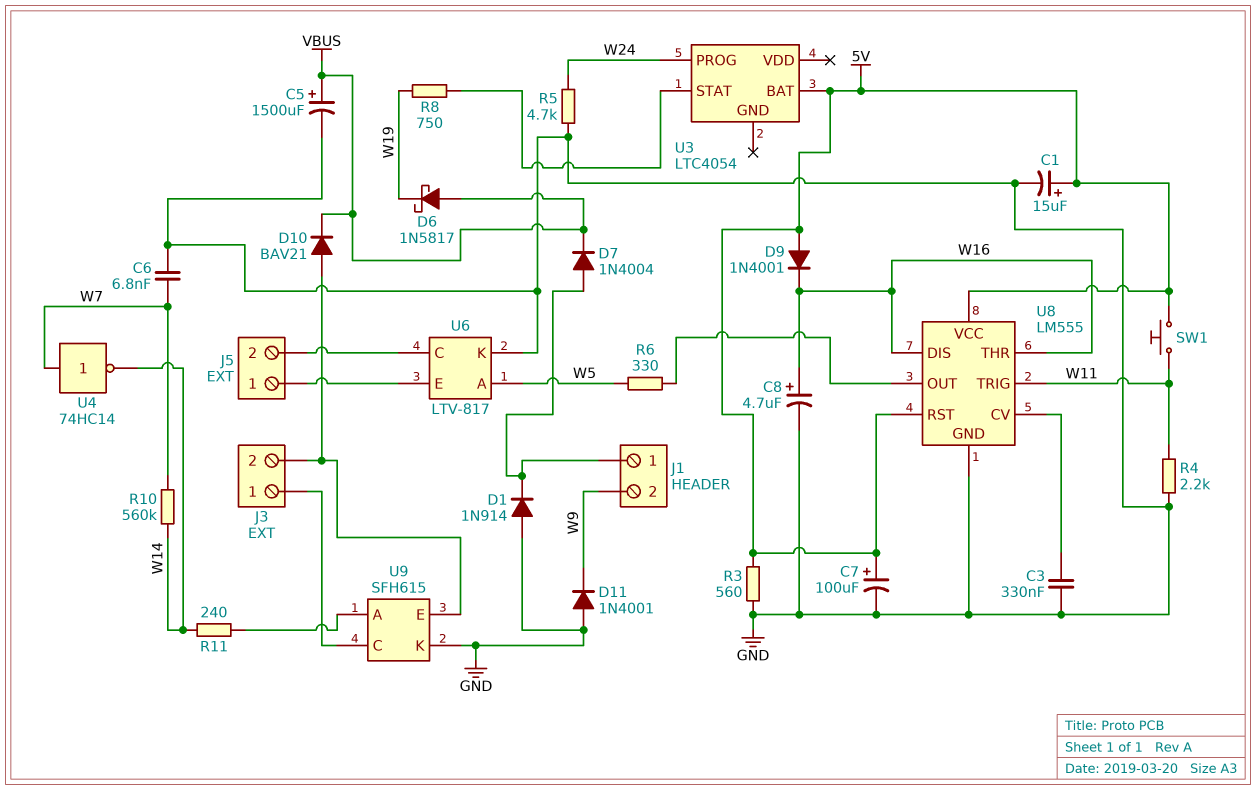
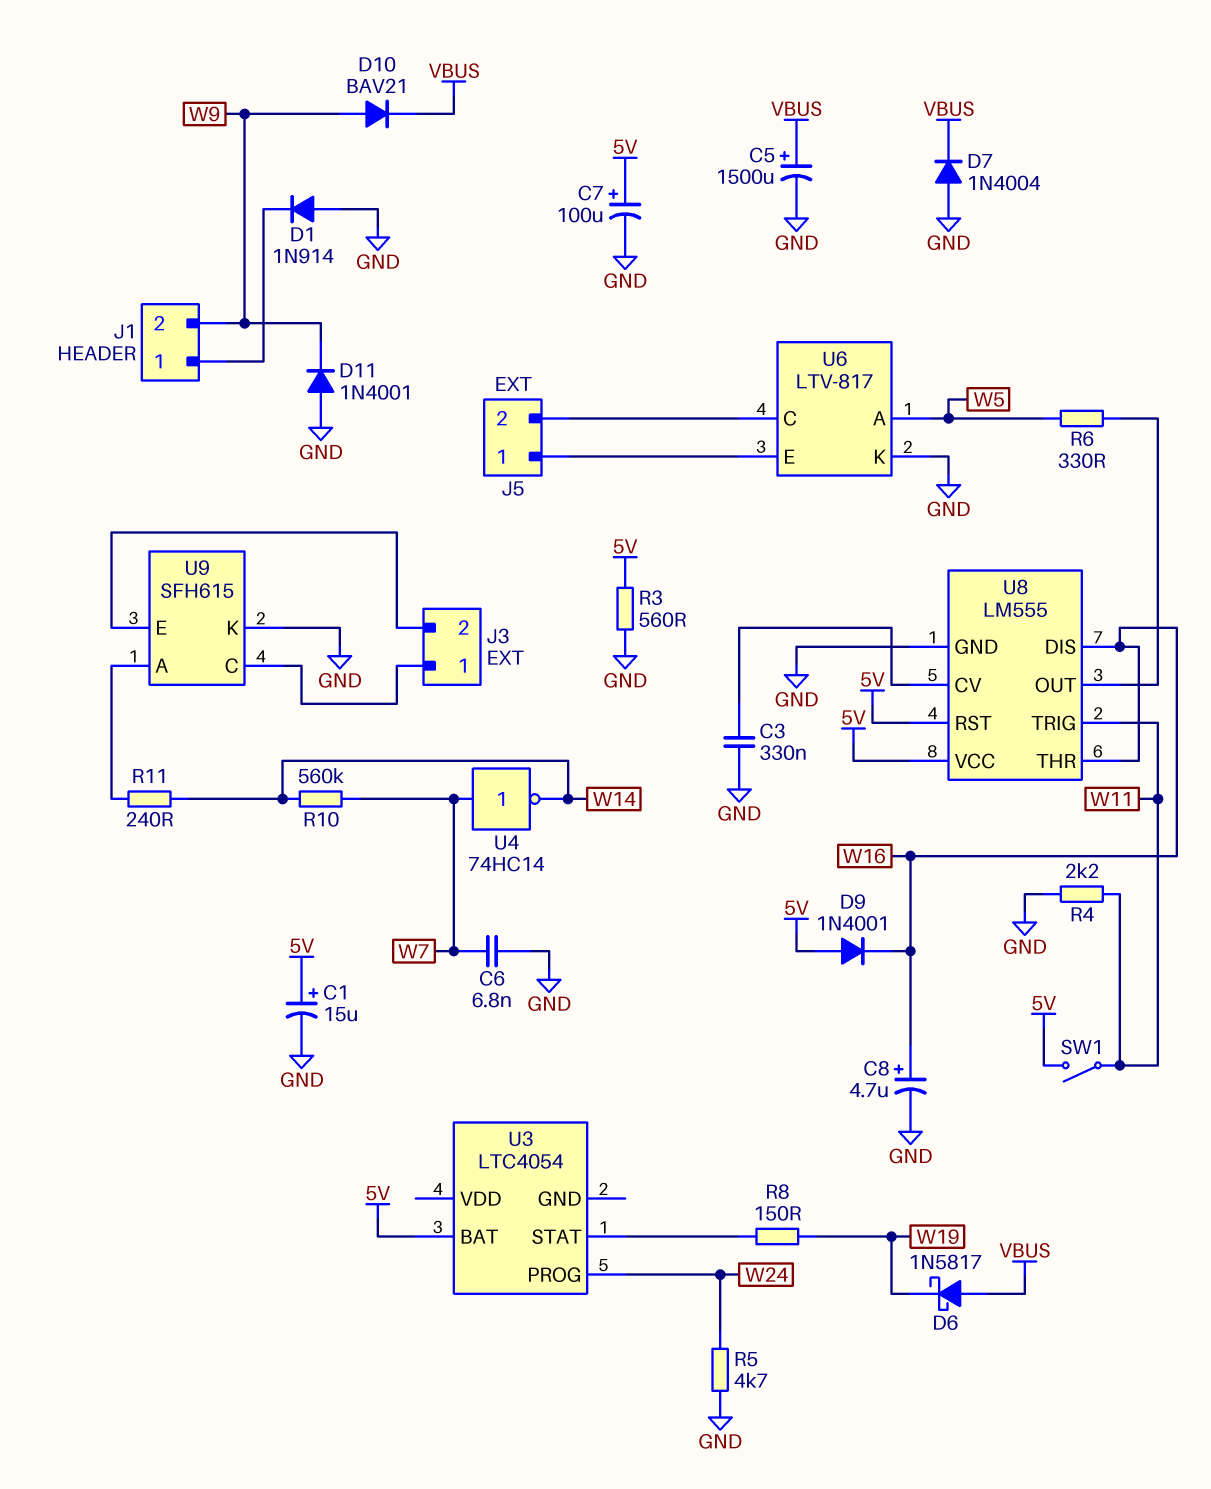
D7: diode 1N4004 (A J1/1, K VBUS) -> diode 1N4004 (A GND, K VBUS)
D10: diode BAV21 (A J3/2, K VBUS) -> diode BAV21 (A W9, K VBUS)
R8: 750 (U3/STAT, W19) -> 150 (U3/STAT, W19)
SW1: button (5V, W11) -> switch (5V, W11)

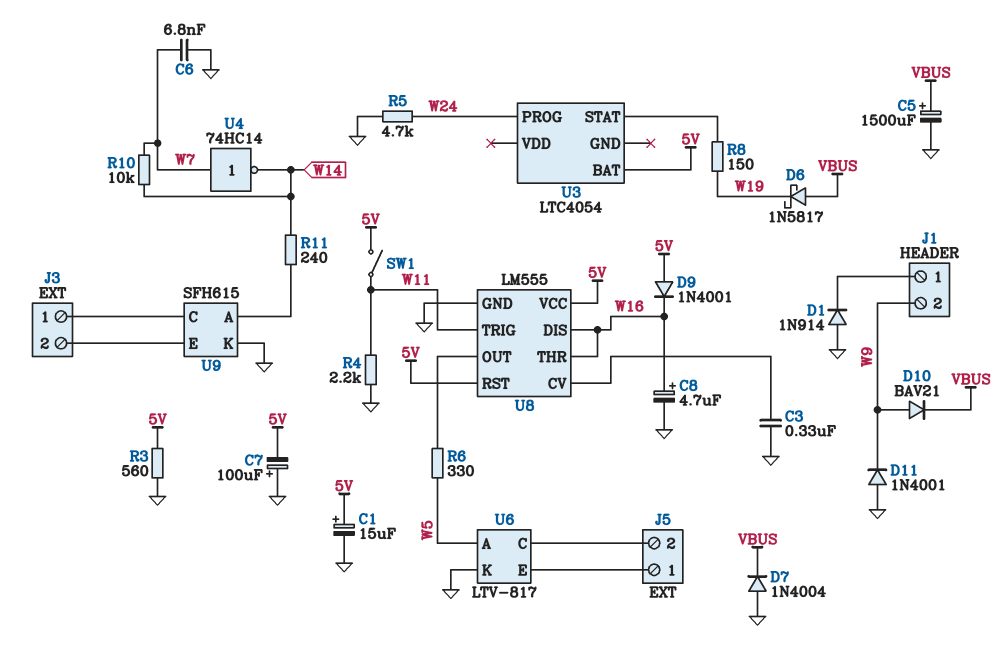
C7: 100uF (plus 5V, minus GND) -> 100uF (plus GND, minus 5V)
R10: 560k (W7, W14) -> 10k (W7, W14)

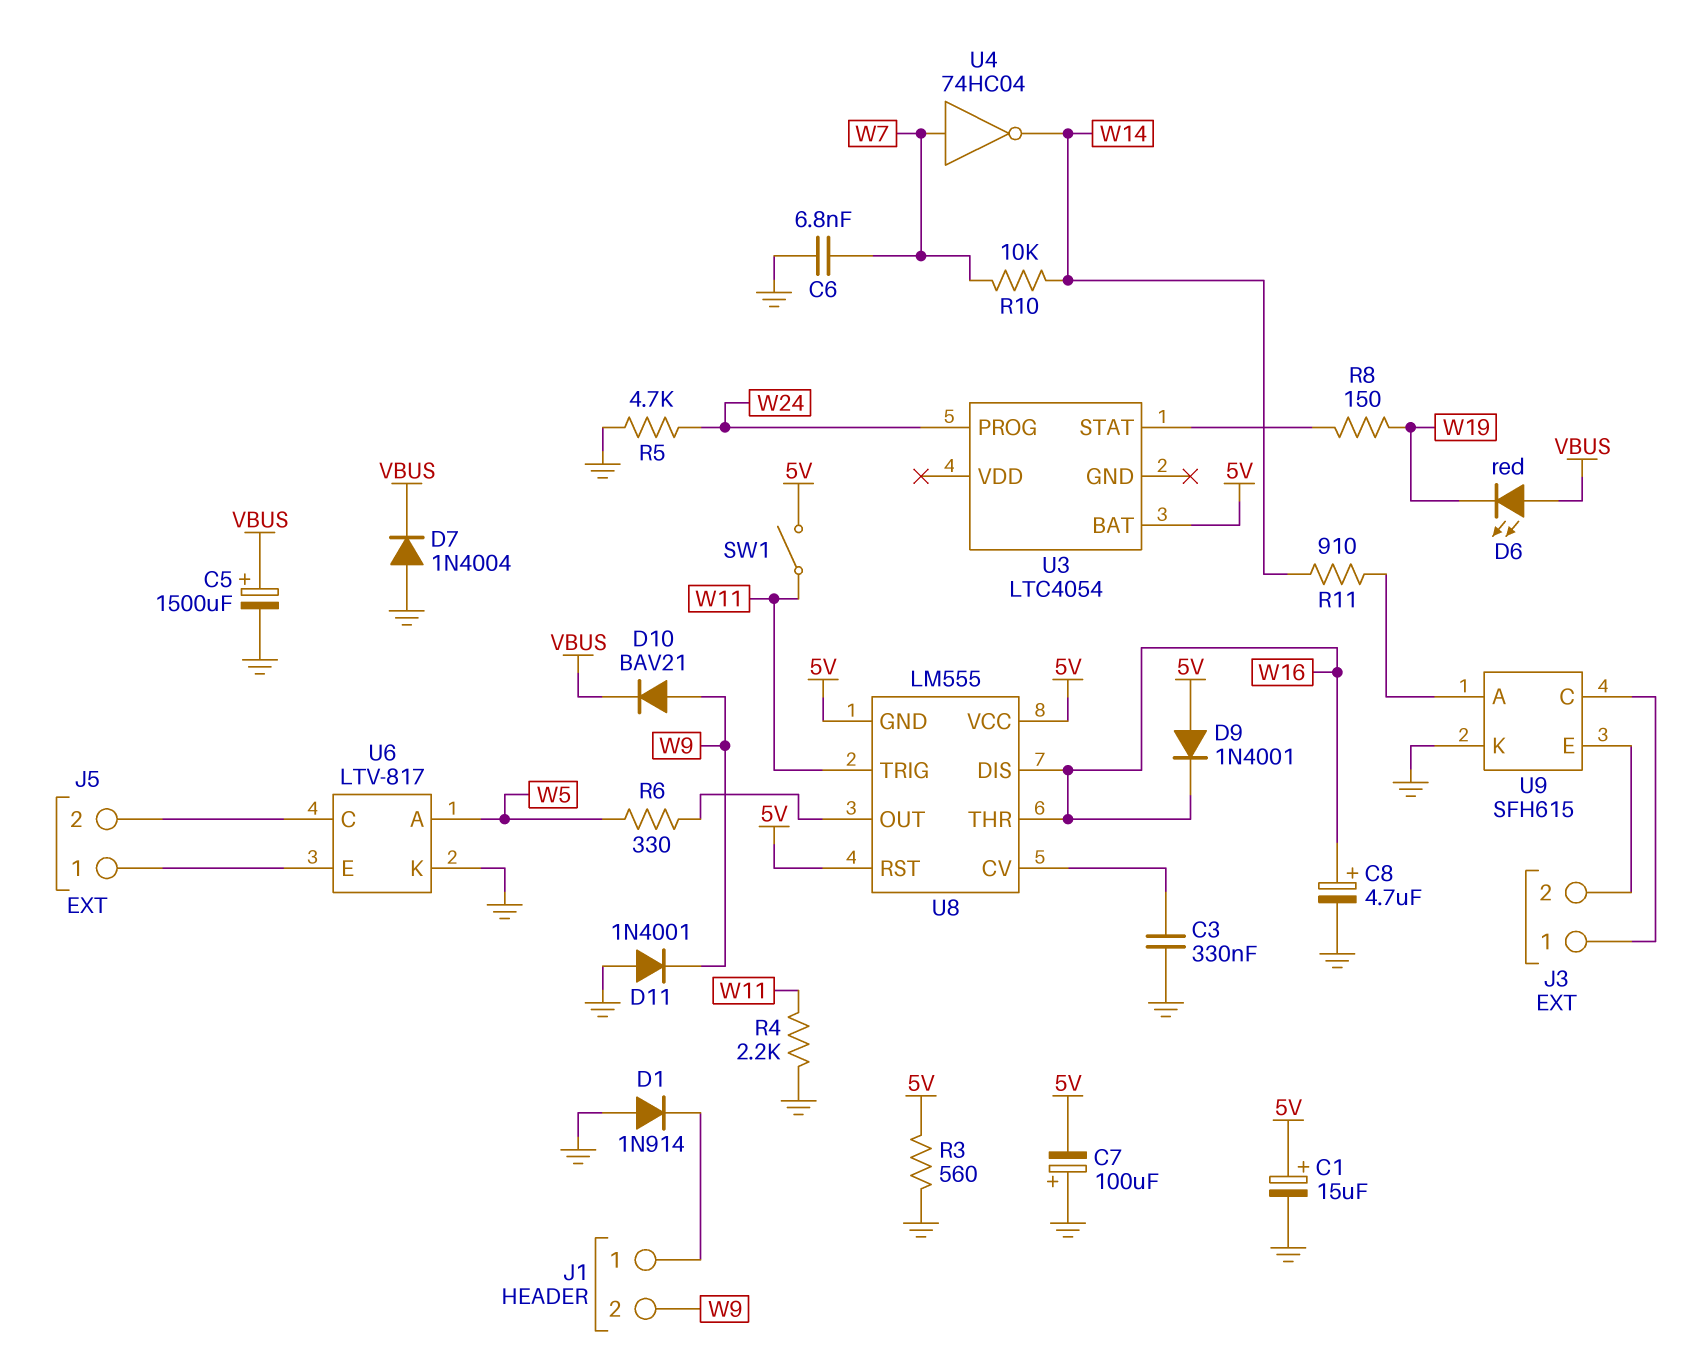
D6: schottky 1N5817 (A VBUS, K W19) -> LED red (A VBUS, K W19)
R11: 240 (U9/A, W14) -> 910 (U9/A, W14)
U4: NOT 74HC14 (in W7, out W14) -> NOT 74HC04 (in W7, out W14)
U8 pin GND: GND -> 5V

